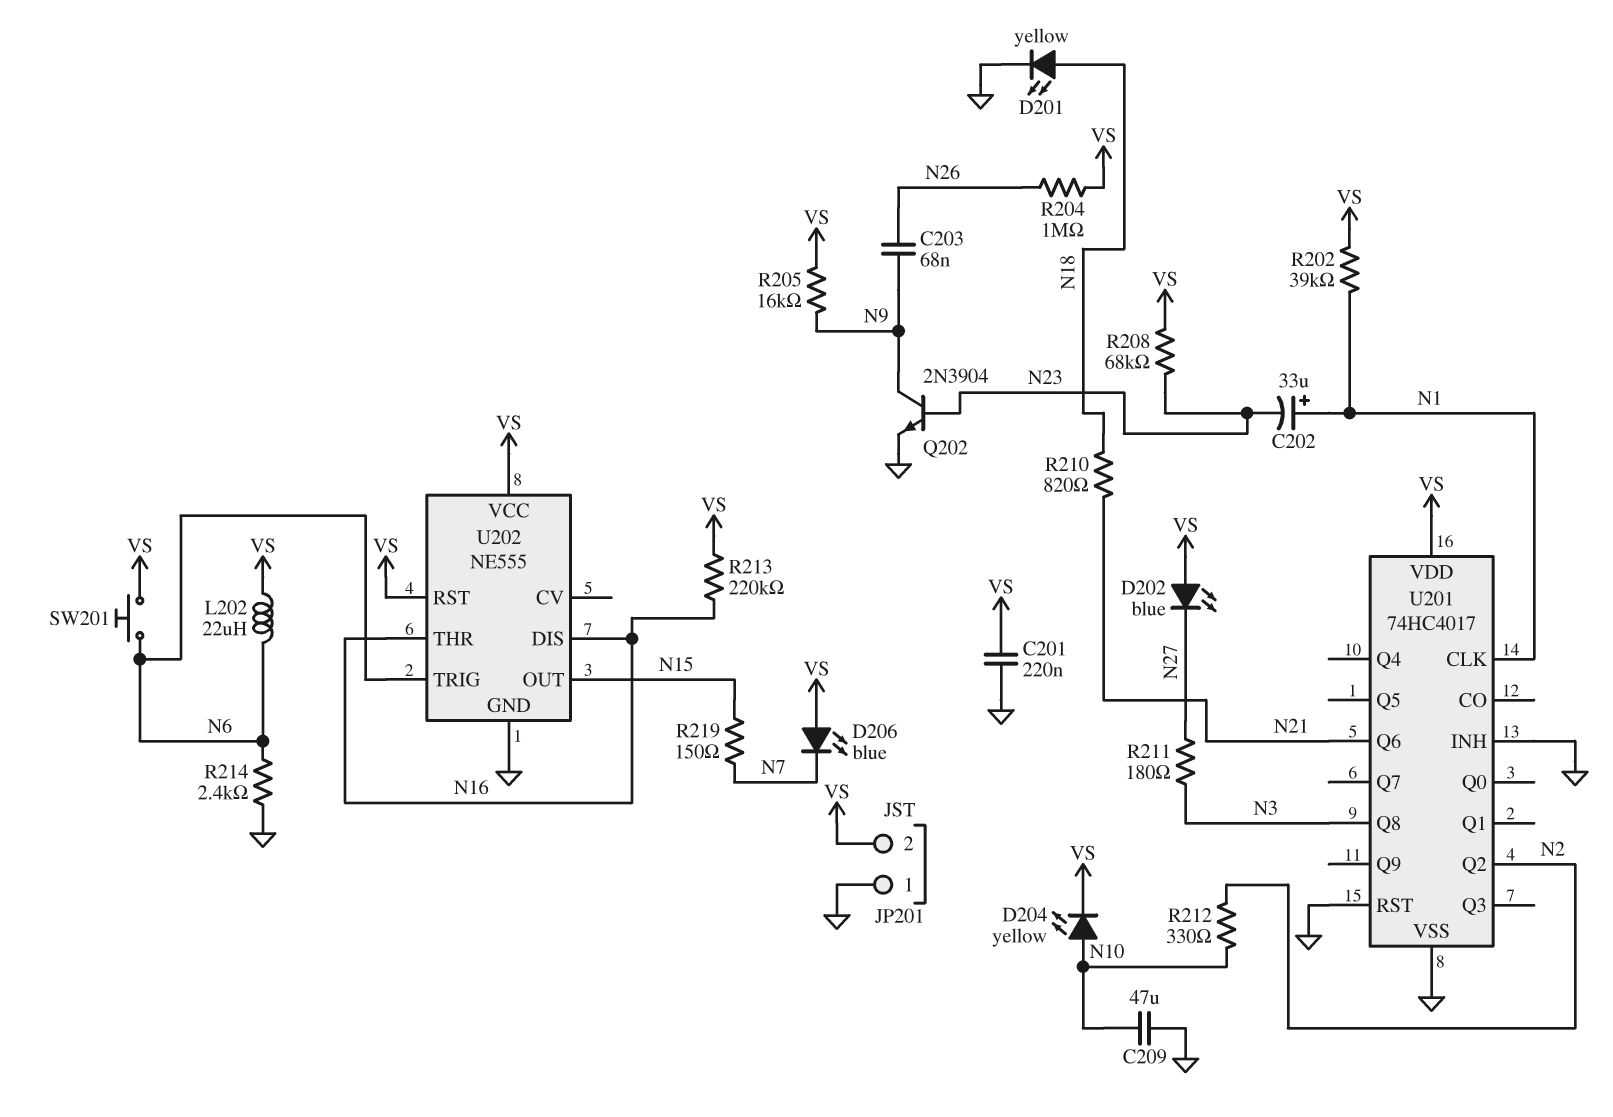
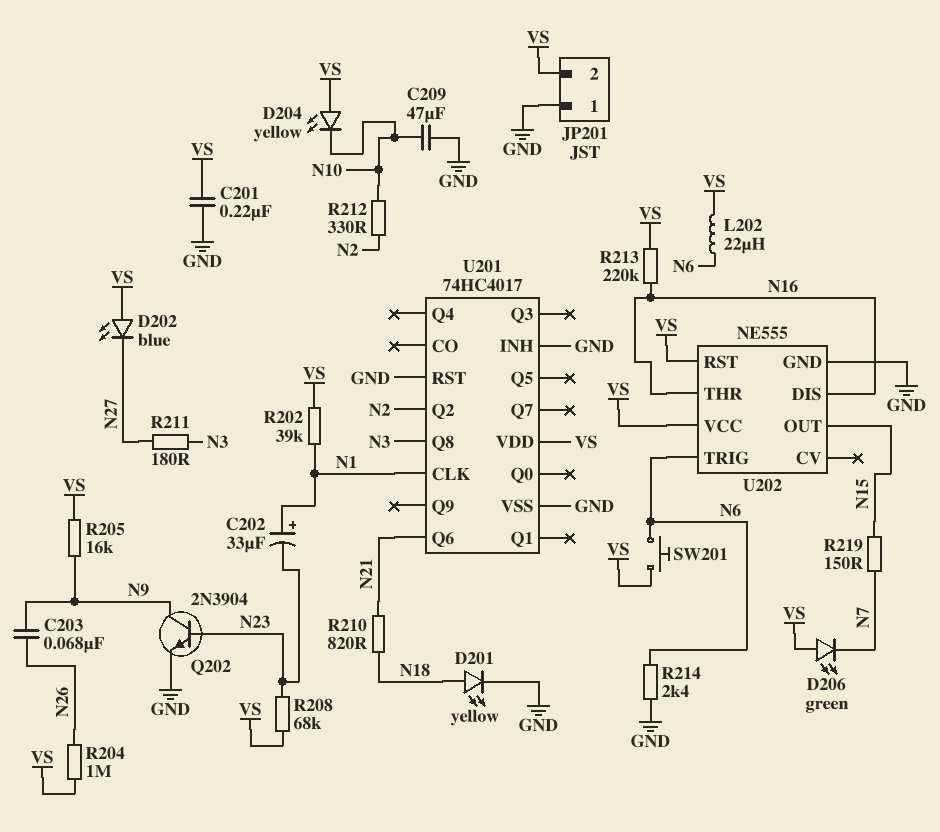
D204: LED yellow (A N10, K VS) -> LED yellow (A VS, K N10)
D206: LED blue (A VS, K N7) -> LED green (A VS, K N7)

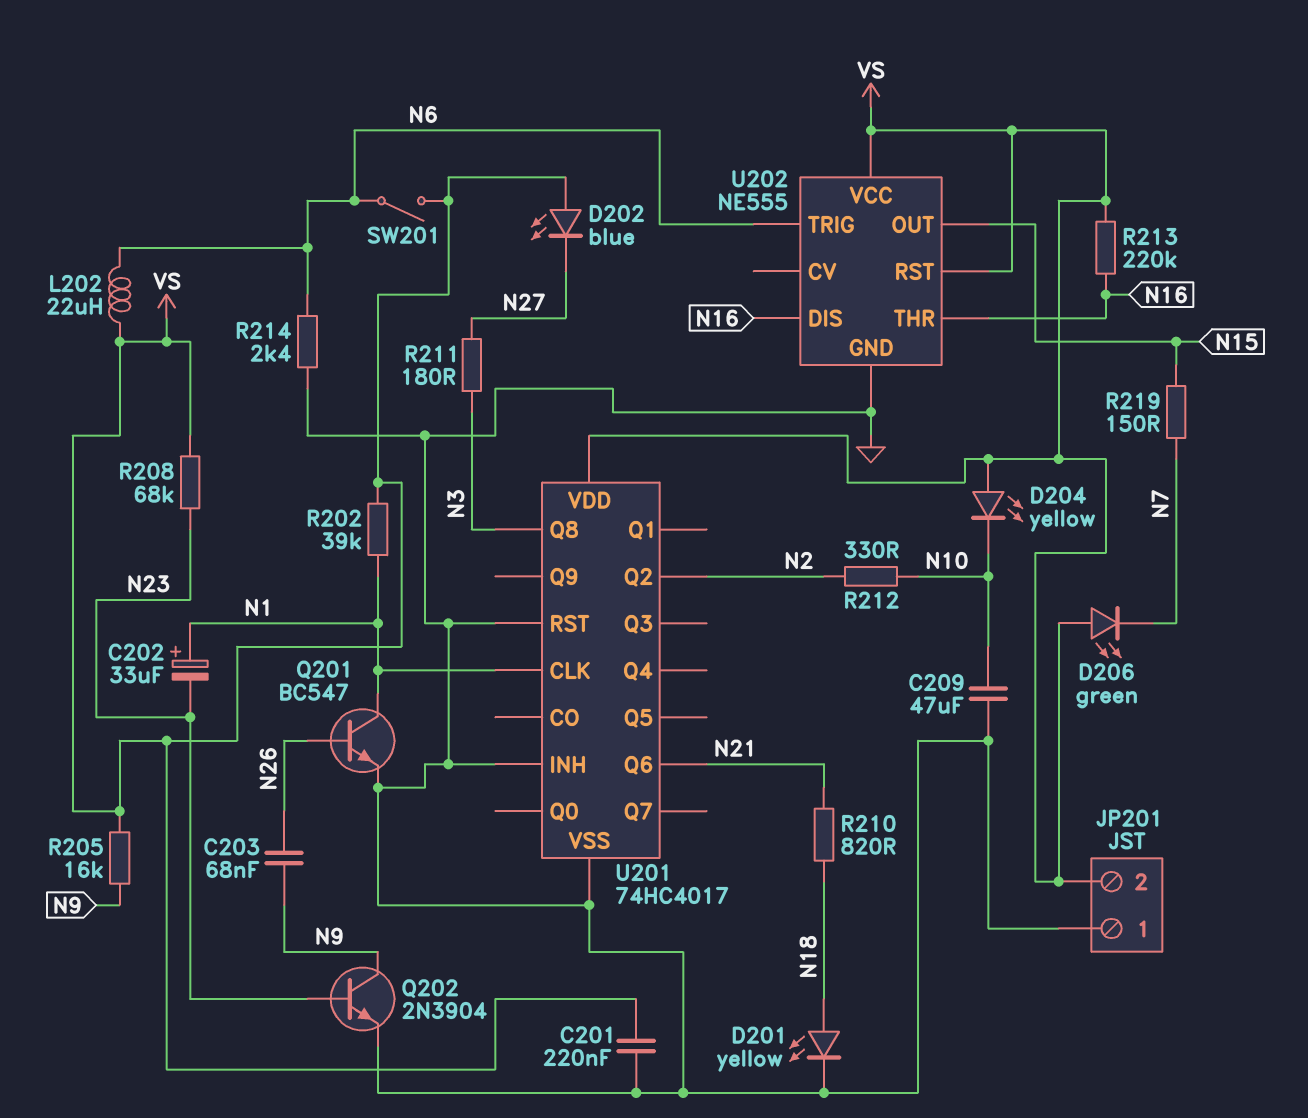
Q201: none -> NPN BC547 (B N26, C N1, E GND)
R204: 1M (N26, VS) -> none
SW201: button (N6, VS) -> switch (N6, VS)

